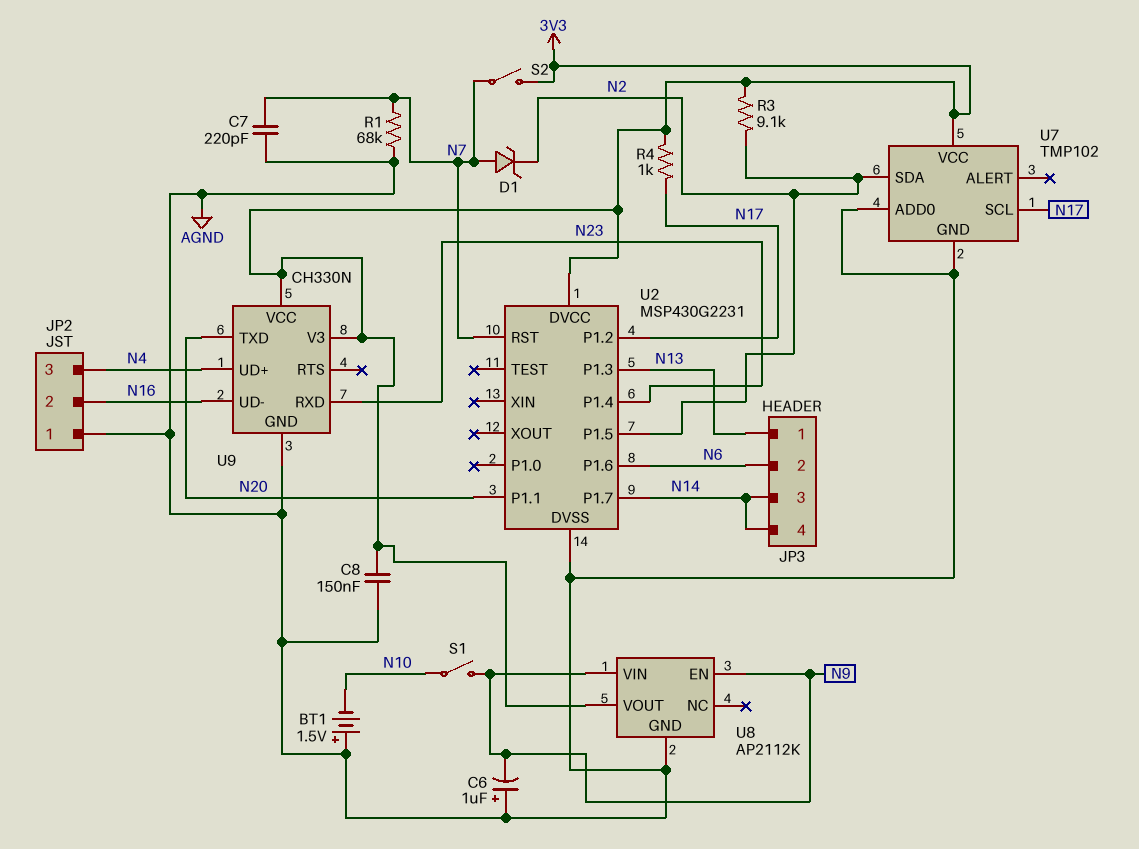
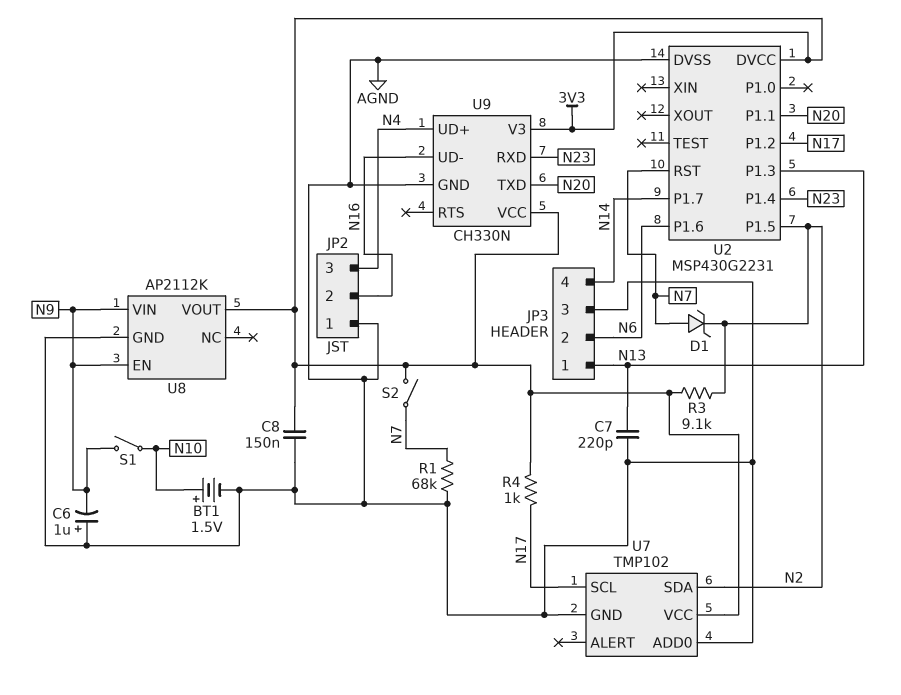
BT1: 1.5V (plus AGND, minus N10) -> 1.5V (plus N10, minus AGND)
C7: 220pF (AGND, N7) -> 220pF (AGND, N13)
JP3 pin 3: N14 -> AGND

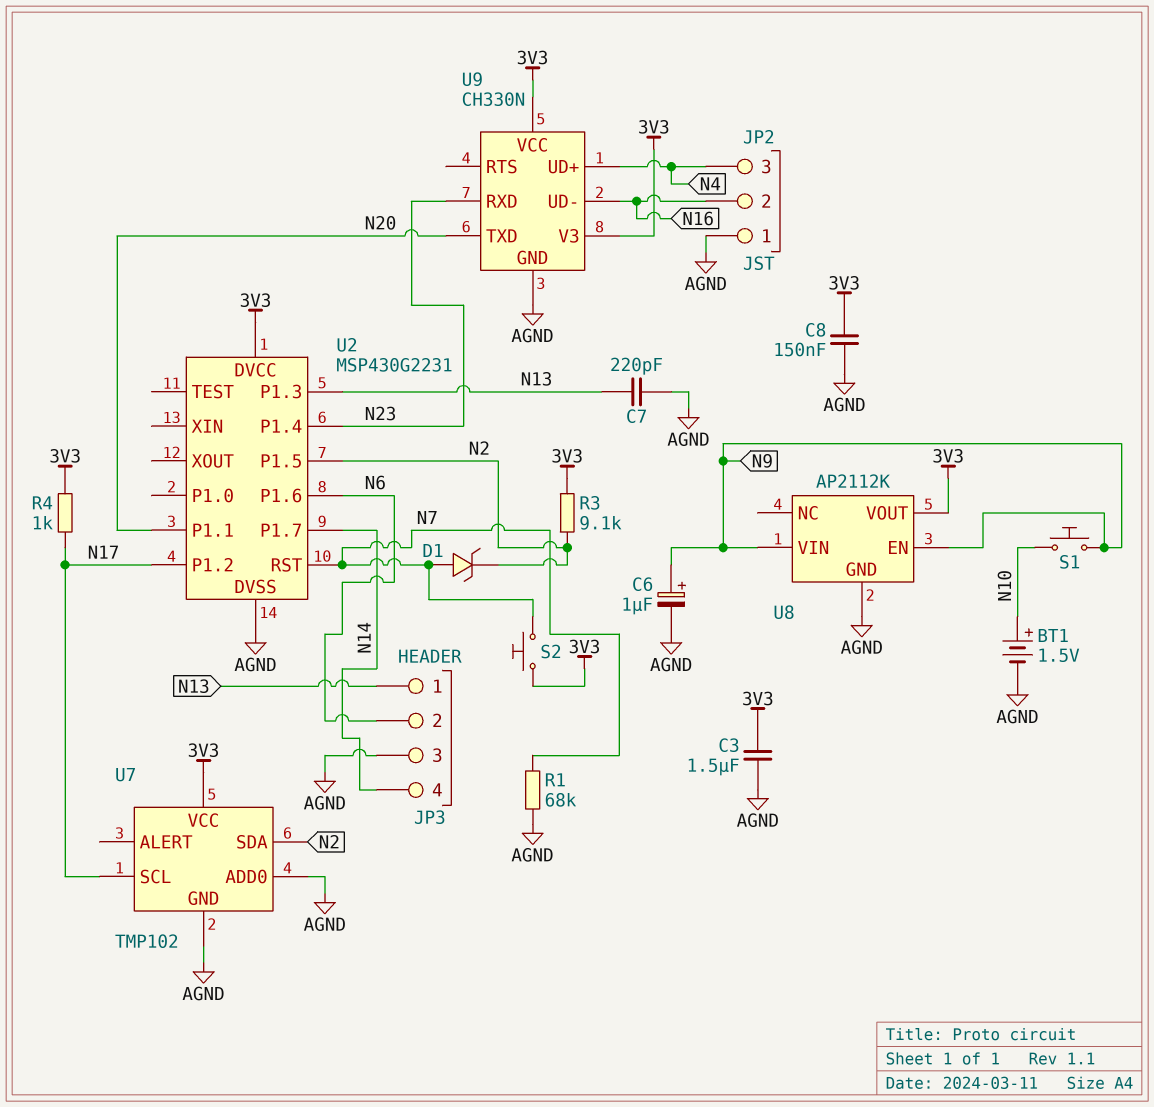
C3: none -> 1.5uF (3V3, AGND)
C6: 1uF (plus AGND, minus N9) -> 1uF (plus N9, minus AGND)
S1: switch (N9, N10) -> button (N9, N10)
S2: switch (3V3, N7) -> button (3V3, N7)

